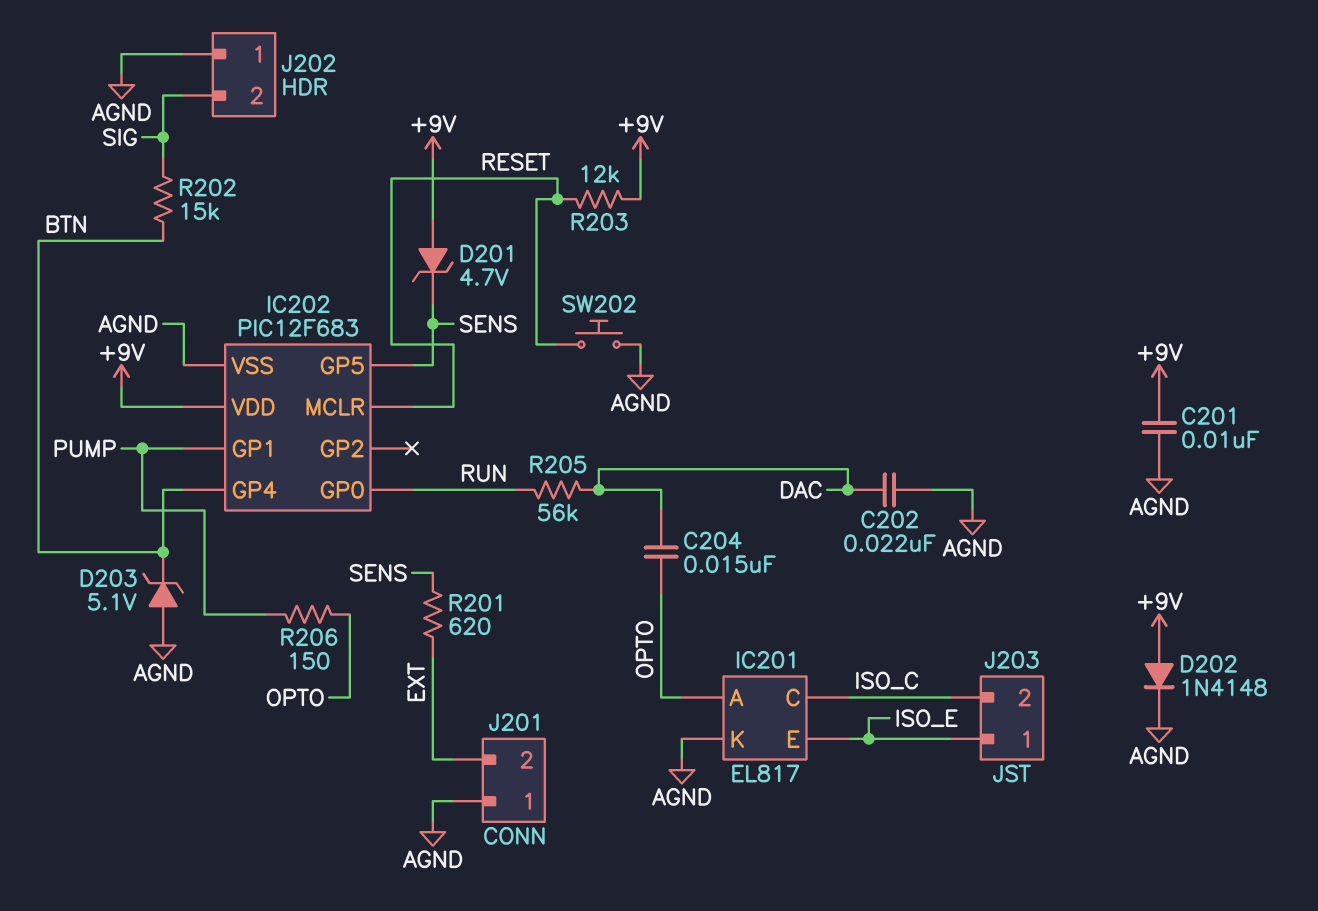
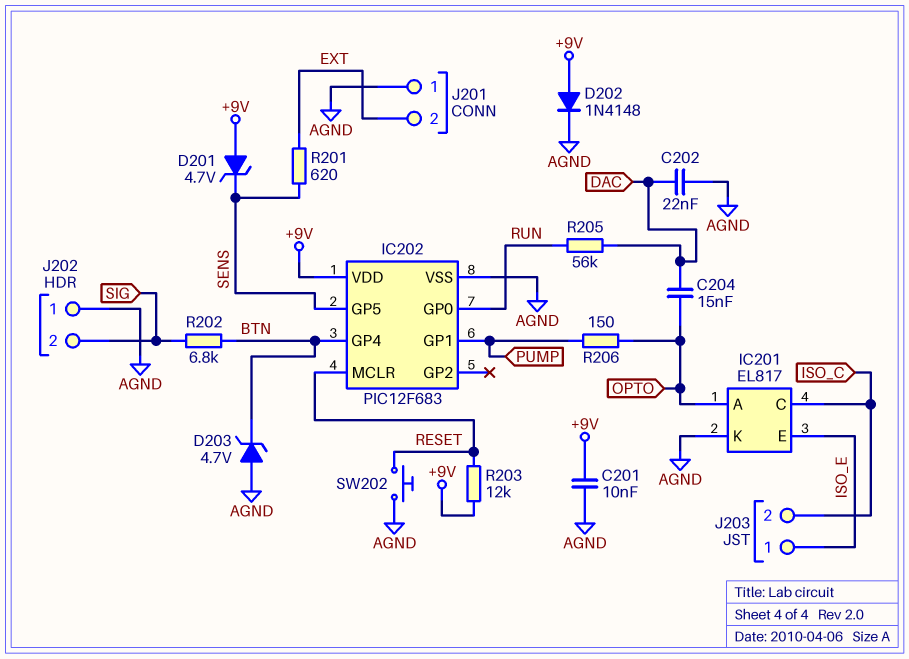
D203: zener 5.1V (A AGND, K BTN) -> zener 4.7V (A AGND, K BTN)
R202: 15k (BTN, SIG) -> 6.8k (BTN, SIG)

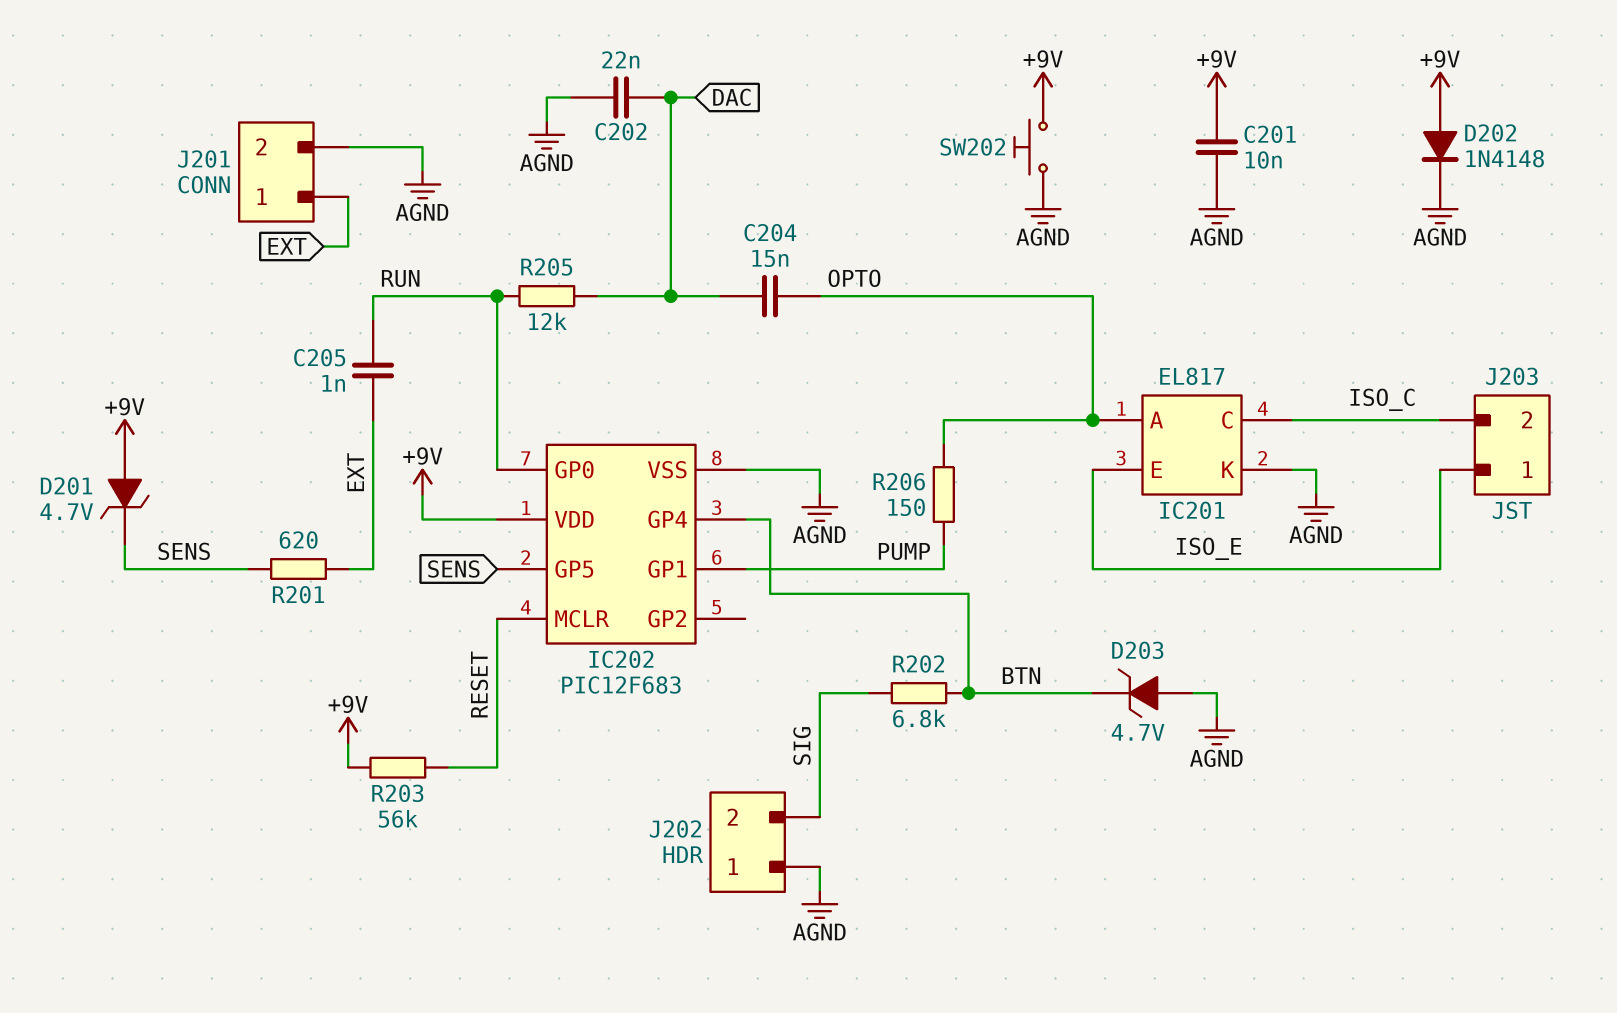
C205: none -> 1nF (EXT, RUN)
J201 pin 1: AGND -> EXT
J201 pin 2: EXT -> AGND
R203: 12k (+9V, RESET) -> 56k (+9V, RESET)
R205: 56k (DAC, RUN) -> 12k (DAC, RUN)
SW202: button (AGND, RESET) -> button (+9V, AGND)

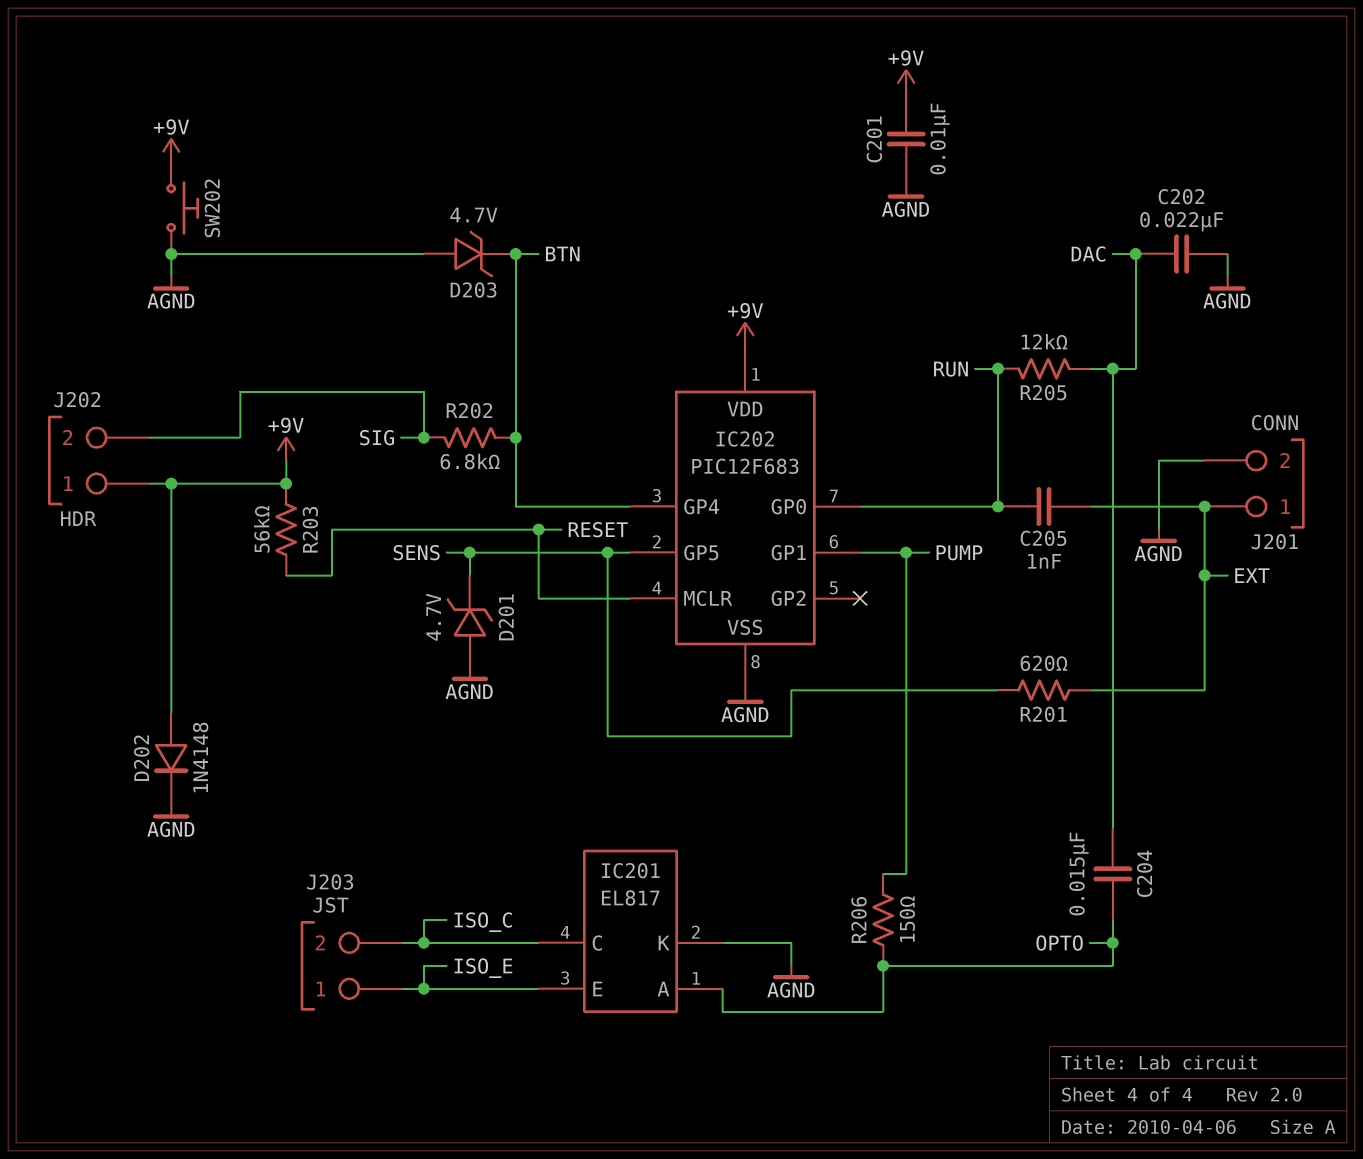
D201: zener 4.7V (A +9V, K SENS) -> zener 4.7V (A AGND, K SENS)
J202 pin 1: AGND -> +9V

